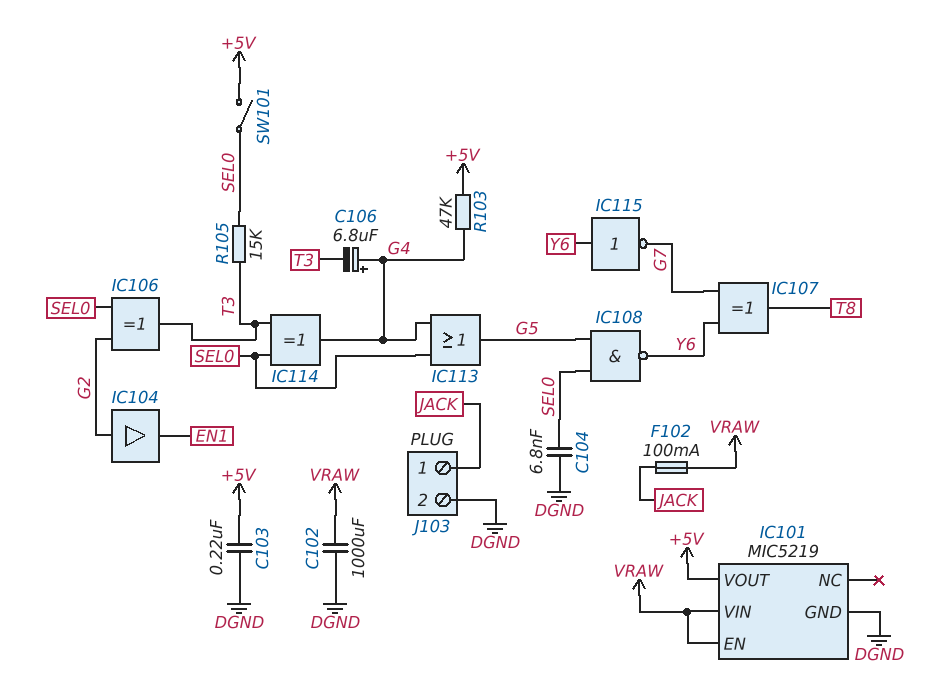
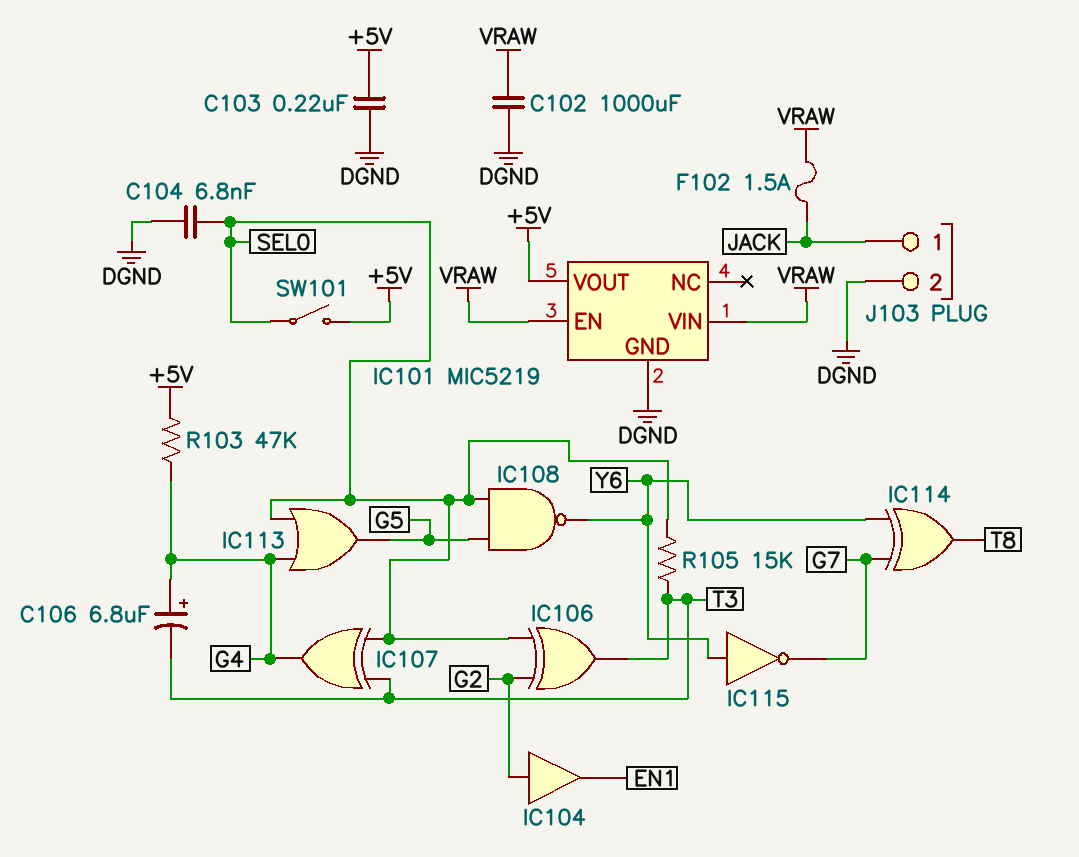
F102: 100mA (JACK, VRAW) -> 1.5A (JACK, VRAW)
IC107: XOR (in G7, in Y6, out T8) -> XOR (in SEL0, in T3, out G4)
IC114: XOR (in SEL0, in T3, out G4) -> XOR (in G7, in Y6, out T8)

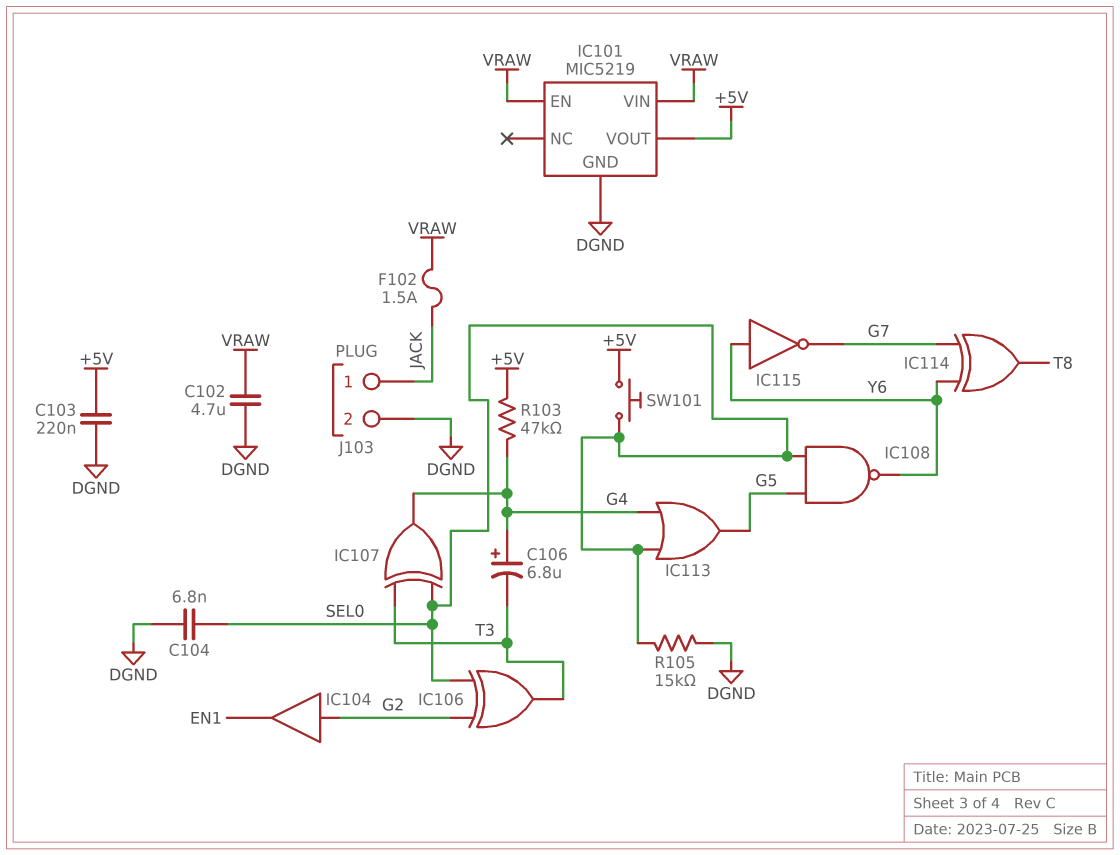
C102: 1000uF (DGND, VRAW) -> 4.7uF (DGND, VRAW)
R105: 15k (SEL0, T3) -> 15k (DGND, SEL0)
SW101: switch (+5V, SEL0) -> button (+5V, SEL0)

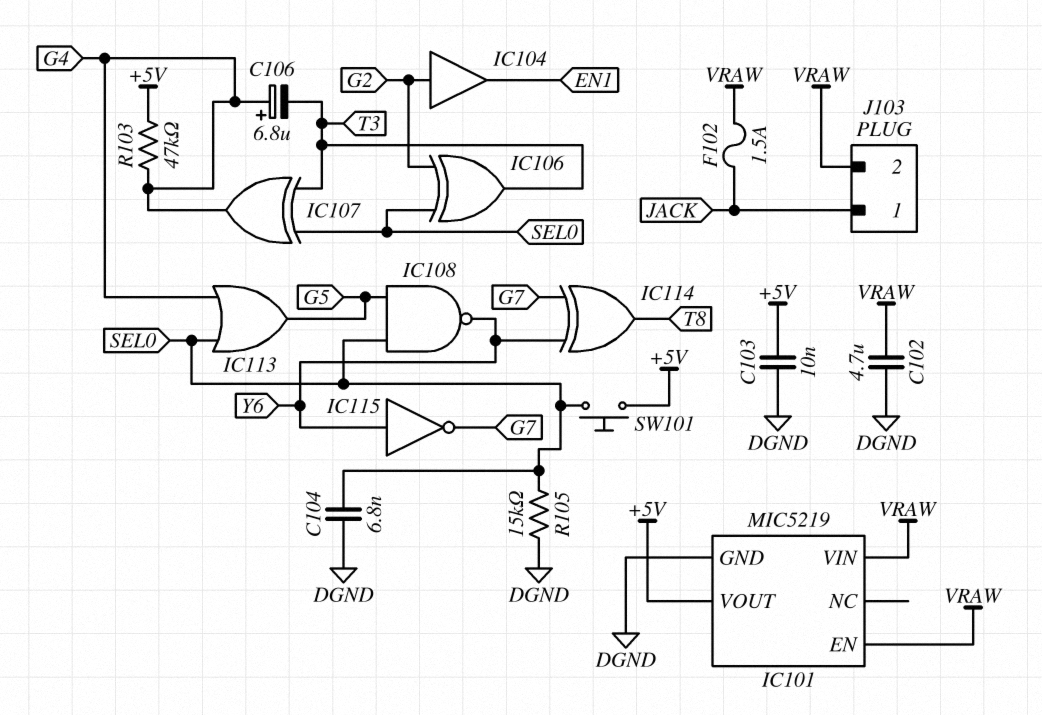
C103: 220nF (+5V, DGND) -> 10nF (+5V, DGND)
J103 pin 2: DGND -> VRAW

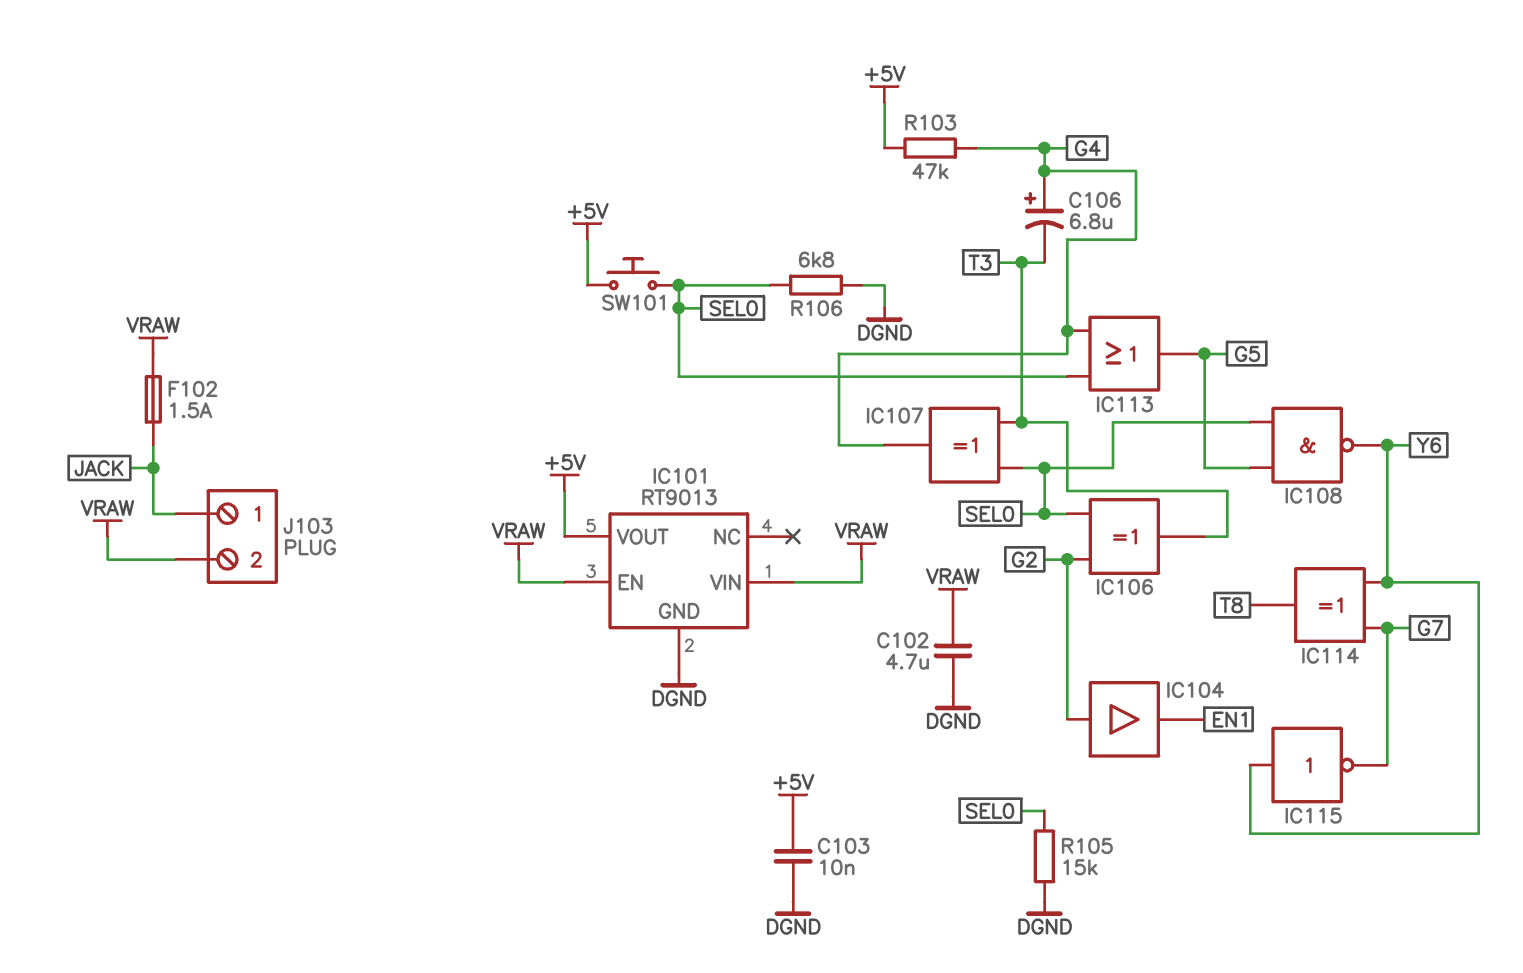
C104: 6.8nF (DGND, SEL0) -> none
IC101: MIC5219 -> RT9013
R106: none -> 6.8k (DGND, SEL0)

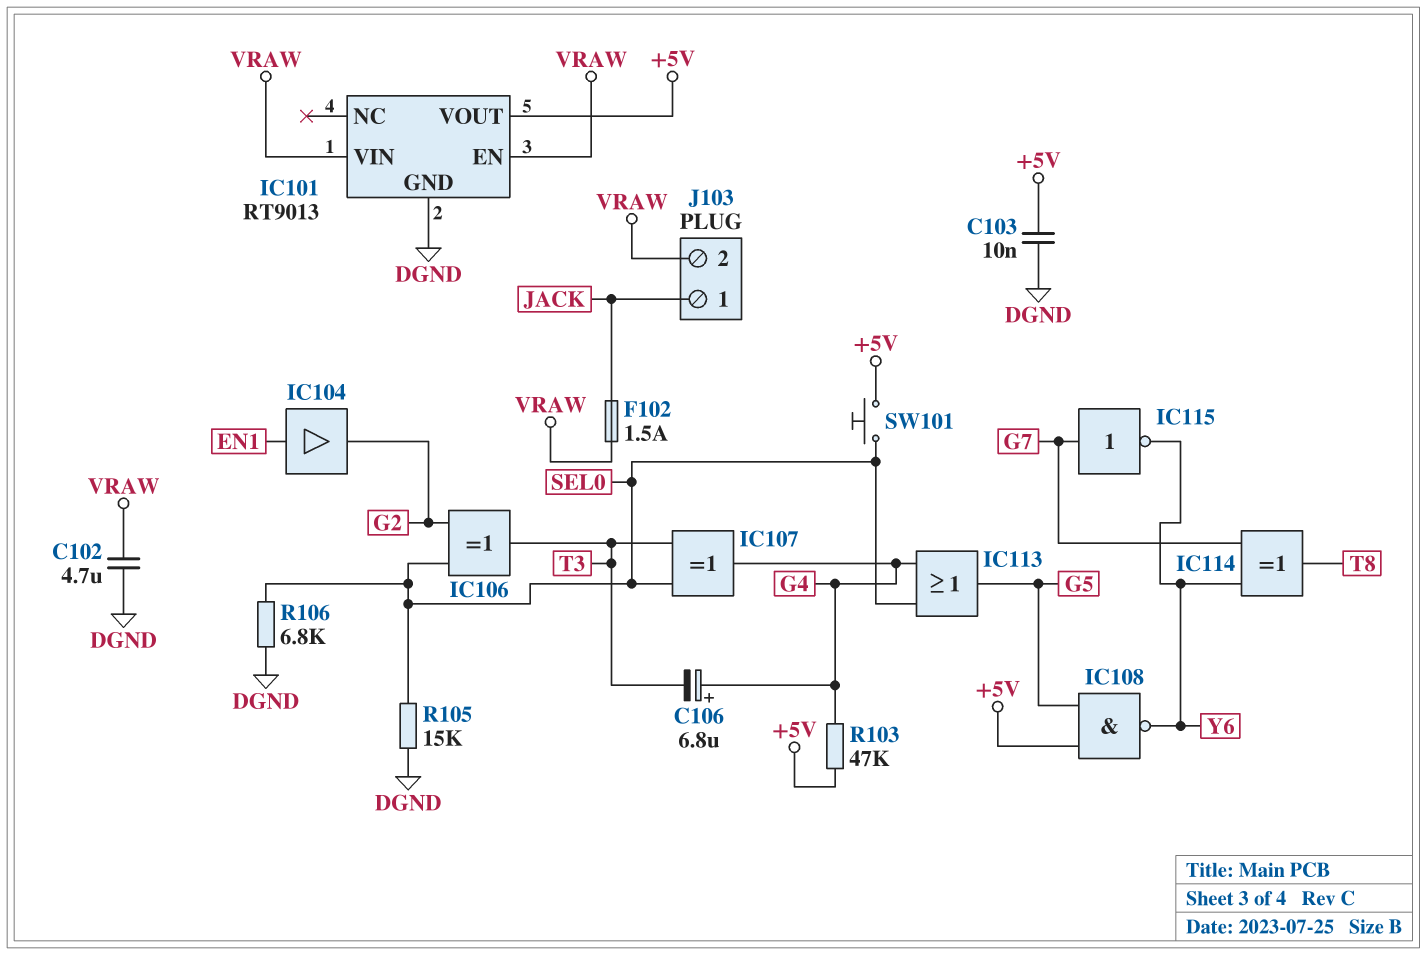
IC104: buffer (in G2, out EN1) -> buffer (in EN1, out G2)
IC108: NAND (in G5, in SEL0, out Y6) -> NAND (in +5V, in G5, out Y6)
IC115: NOT (in Y6, out G7) -> NOT (in G7, out Y6)

